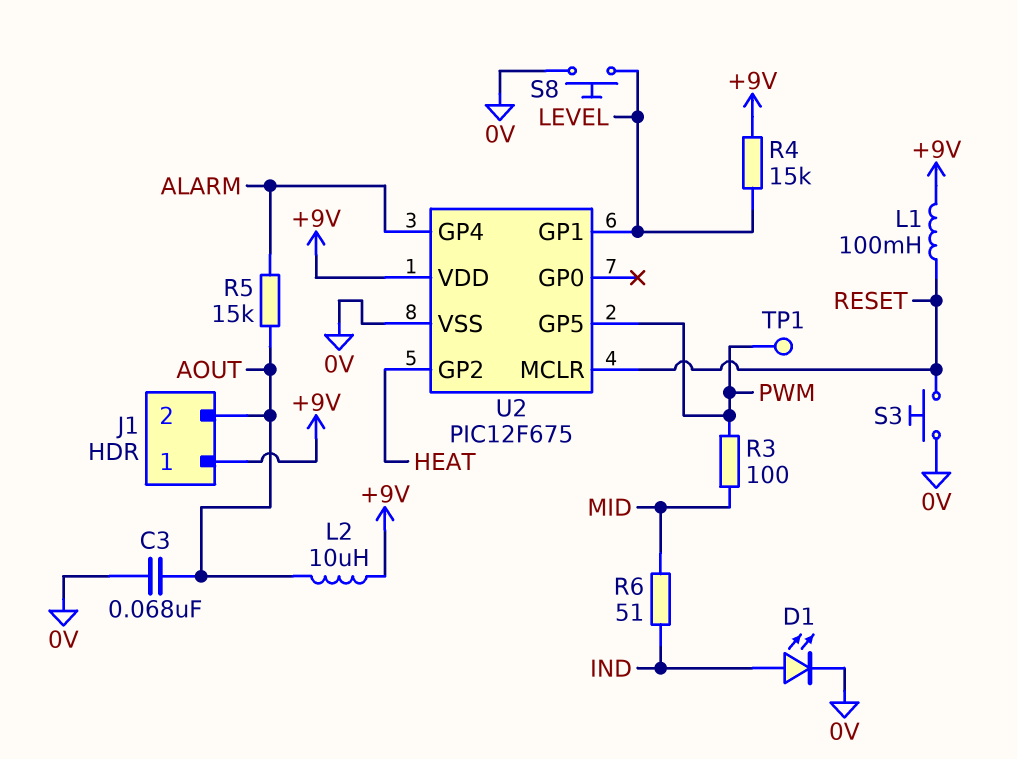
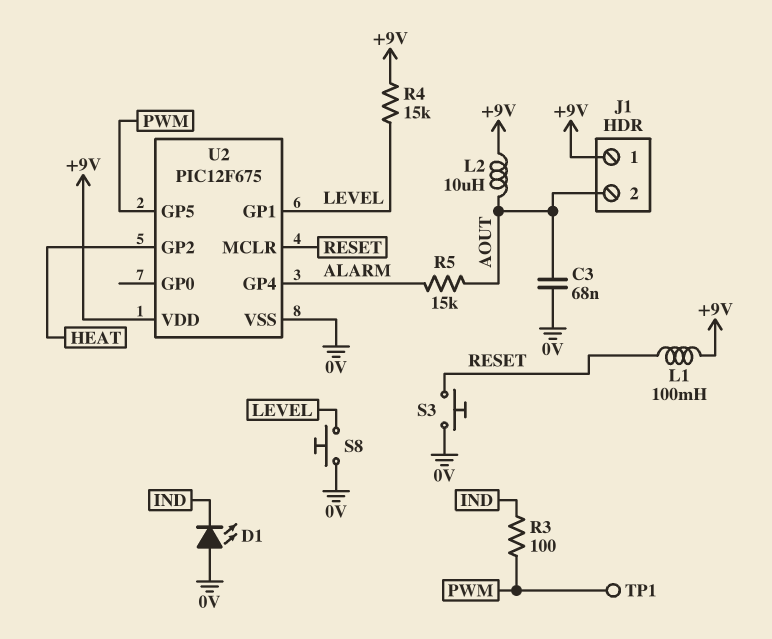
D1: LED (A IND, K 0V) -> LED (A 0V, K IND)
R3: 100 (MID, PWM) -> 100 (IND, PWM)
R6: 51 (IND, MID) -> none

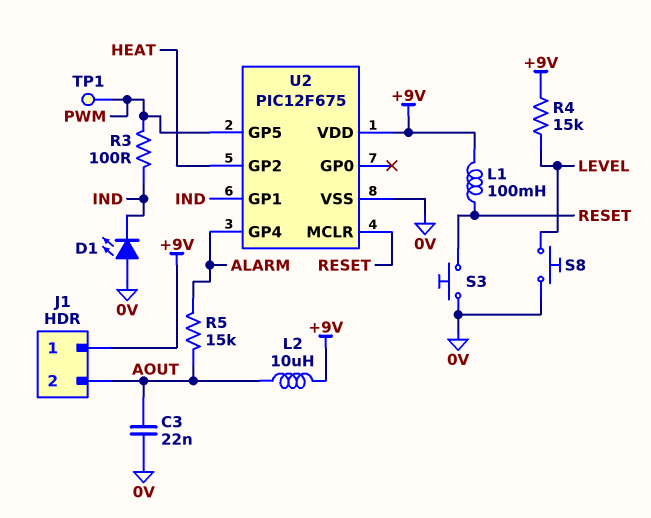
C3: 68nF (0V, AOUT) -> 22nF (0V, AOUT)
U2 pin GP1: LEVEL -> IND

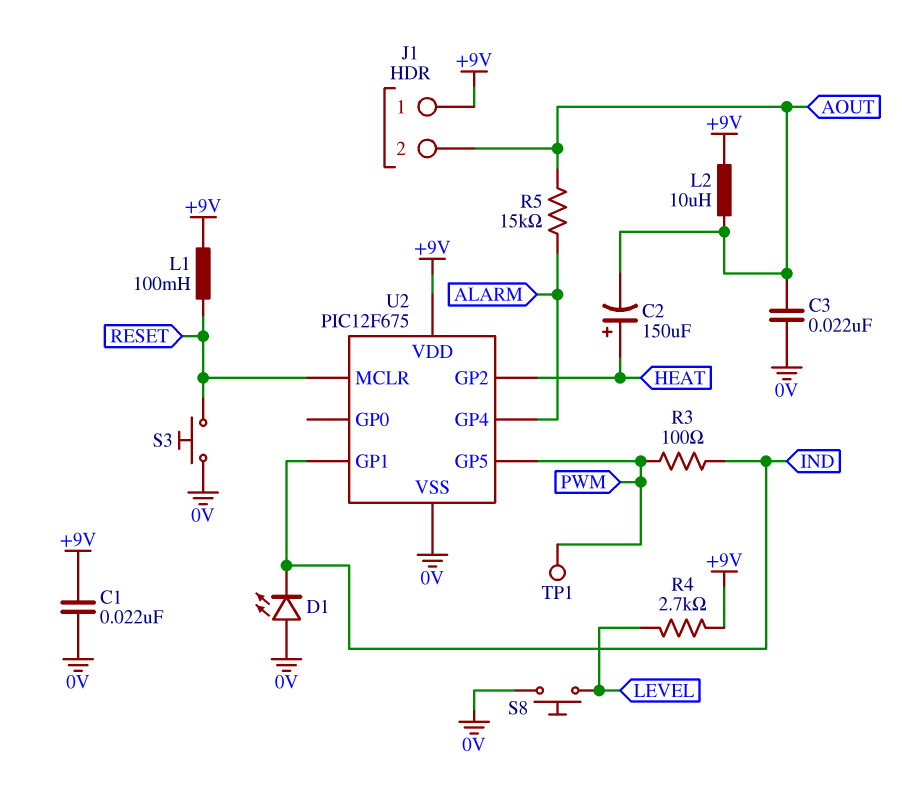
C1: none -> 22nF (+9V, 0V)
C2: none -> 150uF (plus HEAT, minus AOUT)
R4: 15k (+9V, LEVEL) -> 2.7k (+9V, LEVEL)

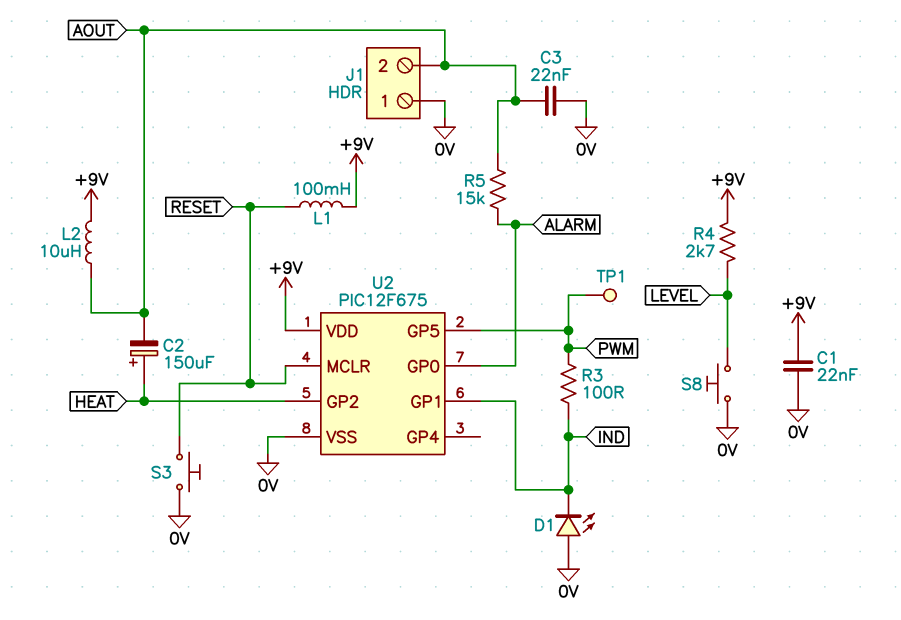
J1 pin 1: +9V -> 0V
U2 pin GP0: none -> ALARM
U2 pin GP4: ALARM -> none

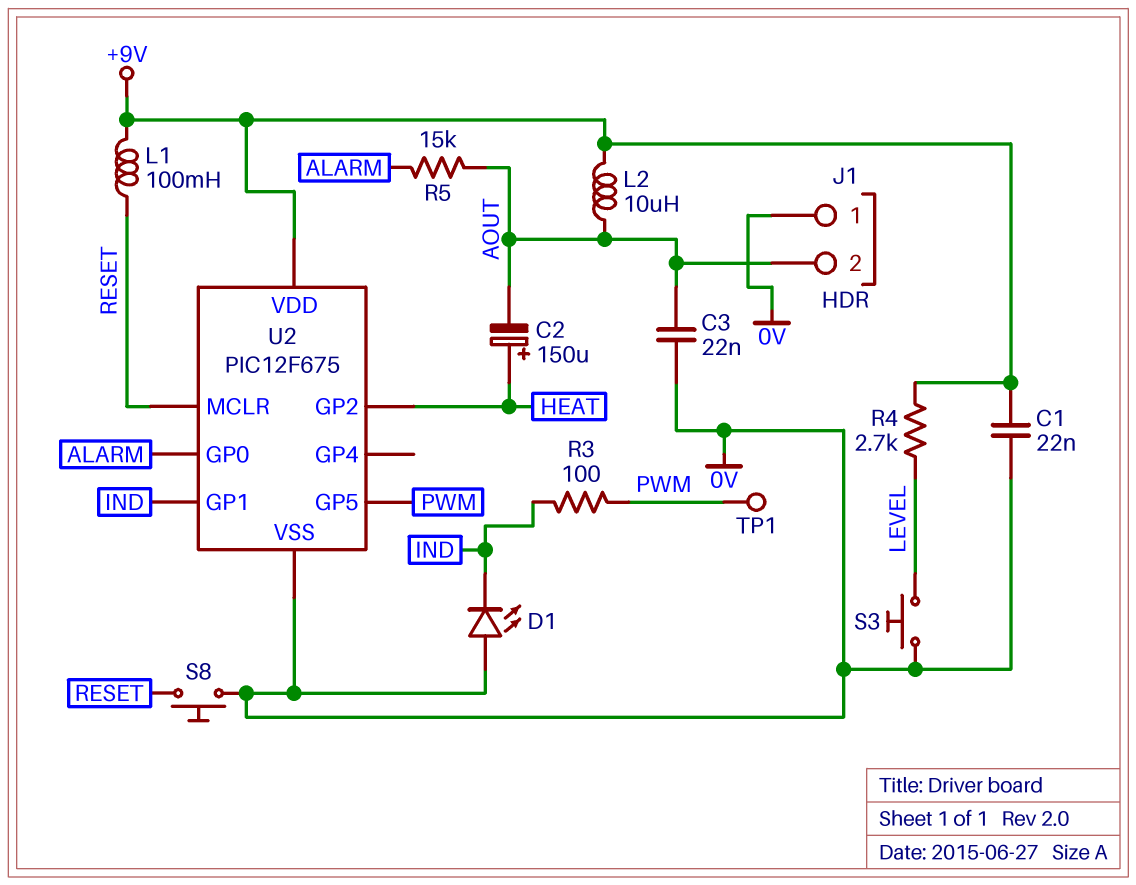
S3: button (0V, RESET) -> button (0V, LEVEL)
S8: button (0V, LEVEL) -> button (0V, RESET)

